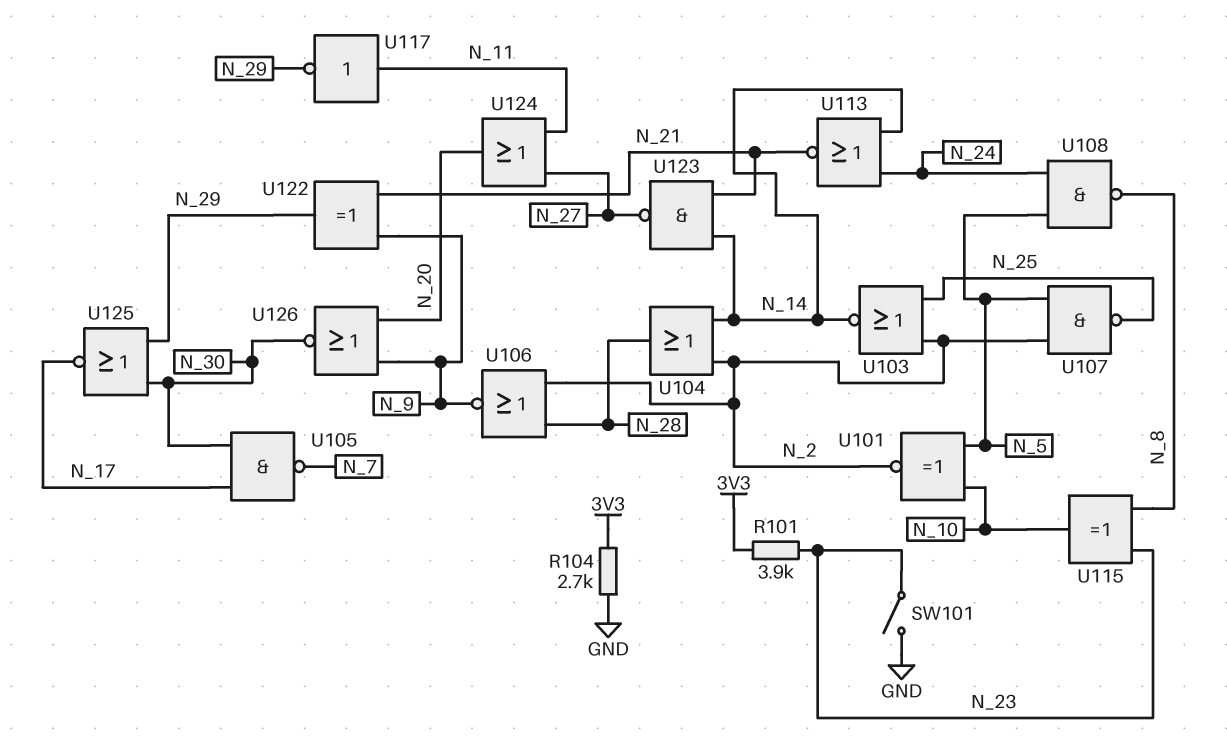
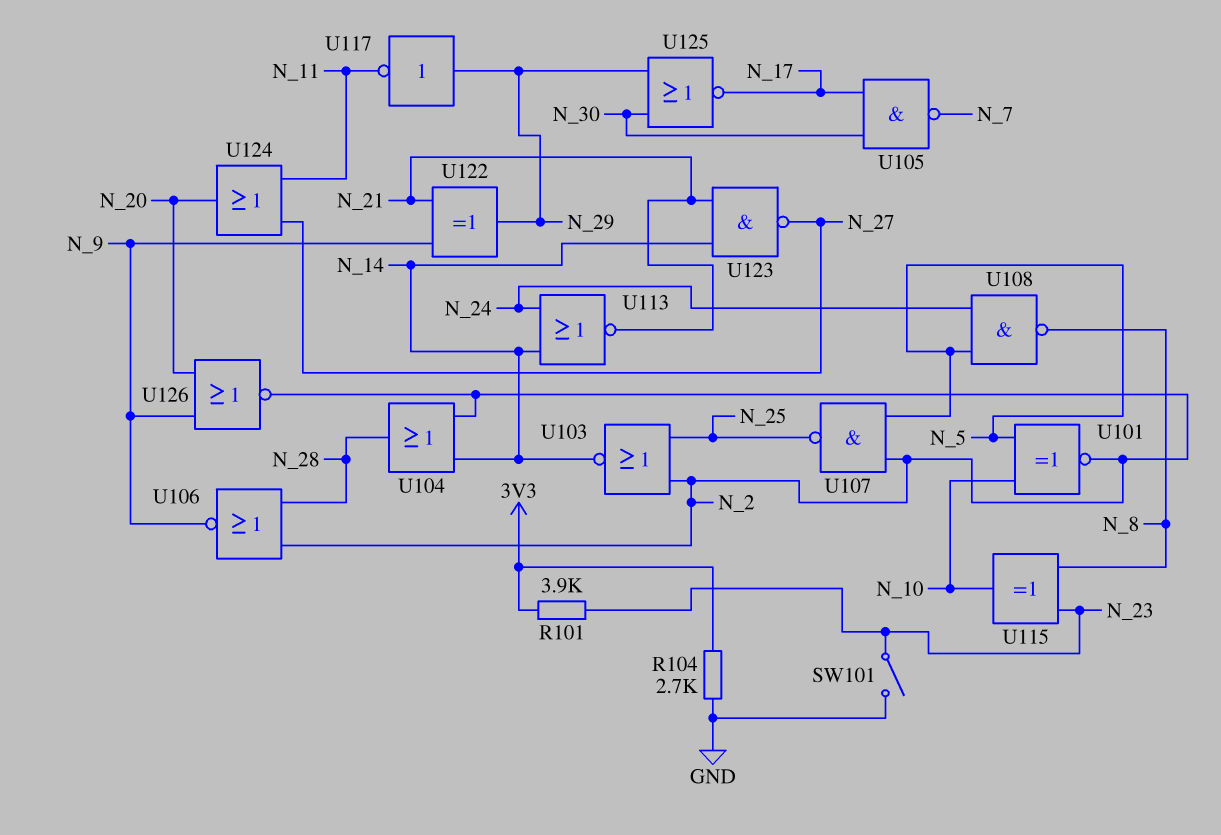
U117: NOT (in N_11, out N_29) -> NOT (in N_29, out N_11)
U126: NOR (in N_9, in N_20, out N_30) -> NOR (in N_9, in N_20, out N_2)

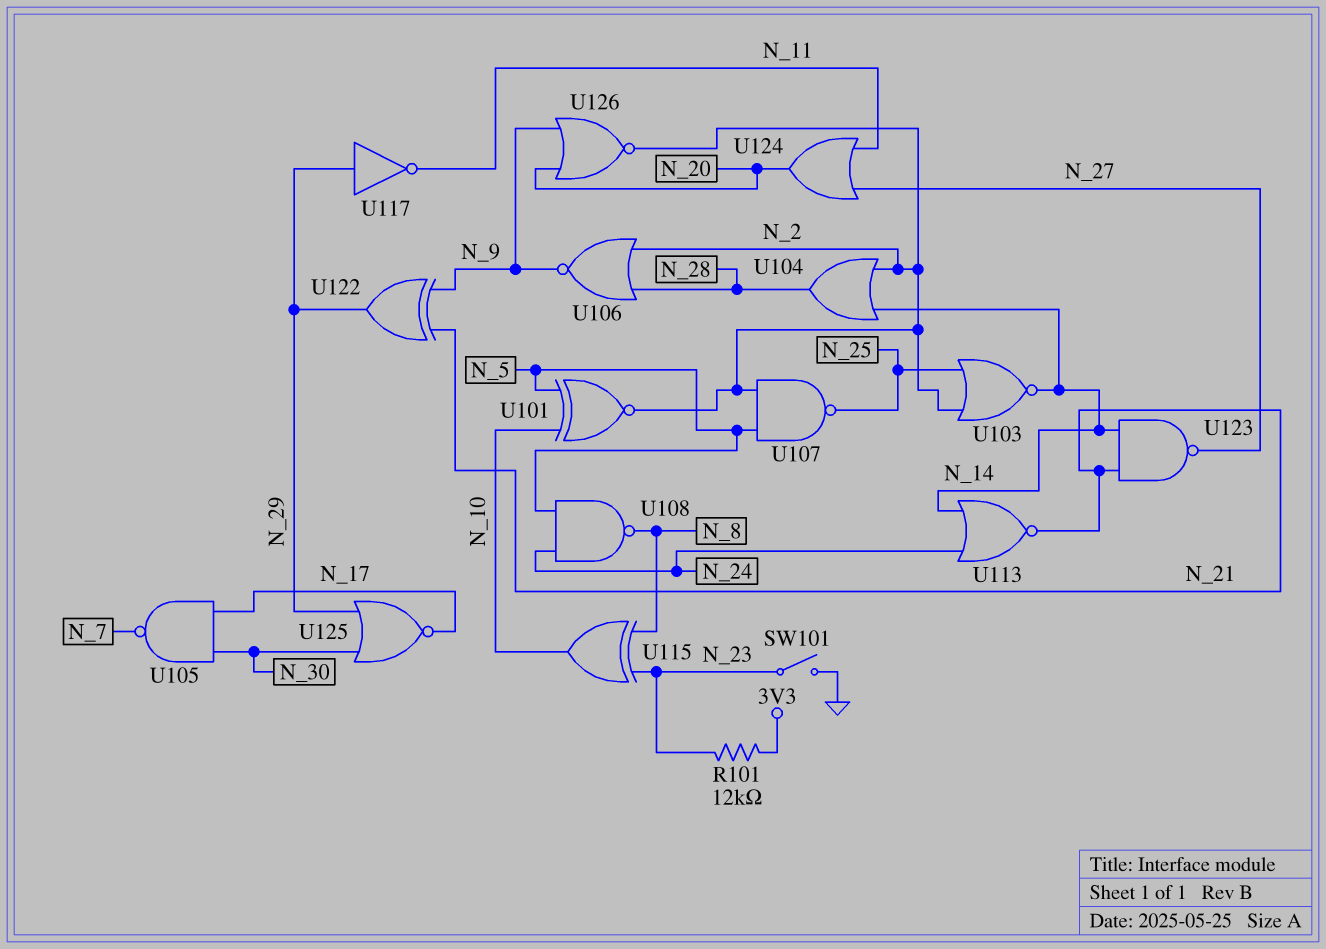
R101: 3.9k (3V3, N_23) -> 12k (3V3, N_23)
R104: 2.7k (3V3, GND) -> none

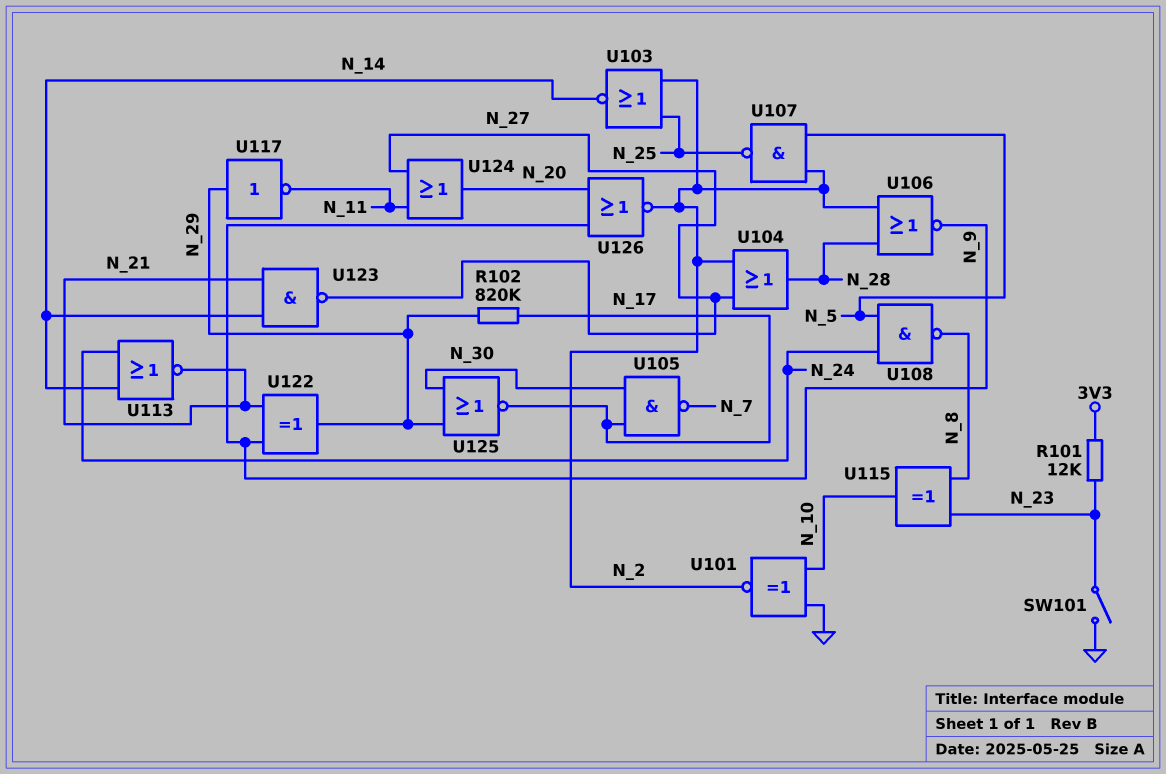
R102: none -> 820k (N_17, N_29)
U101: XNOR (in N_5, in N_10, out N_2) -> XNOR (in GND, in N_10, out N_2)
U104: OR (in N_2, in N_14, out N_28) -> OR (in N_2, in N_27, out N_28)

